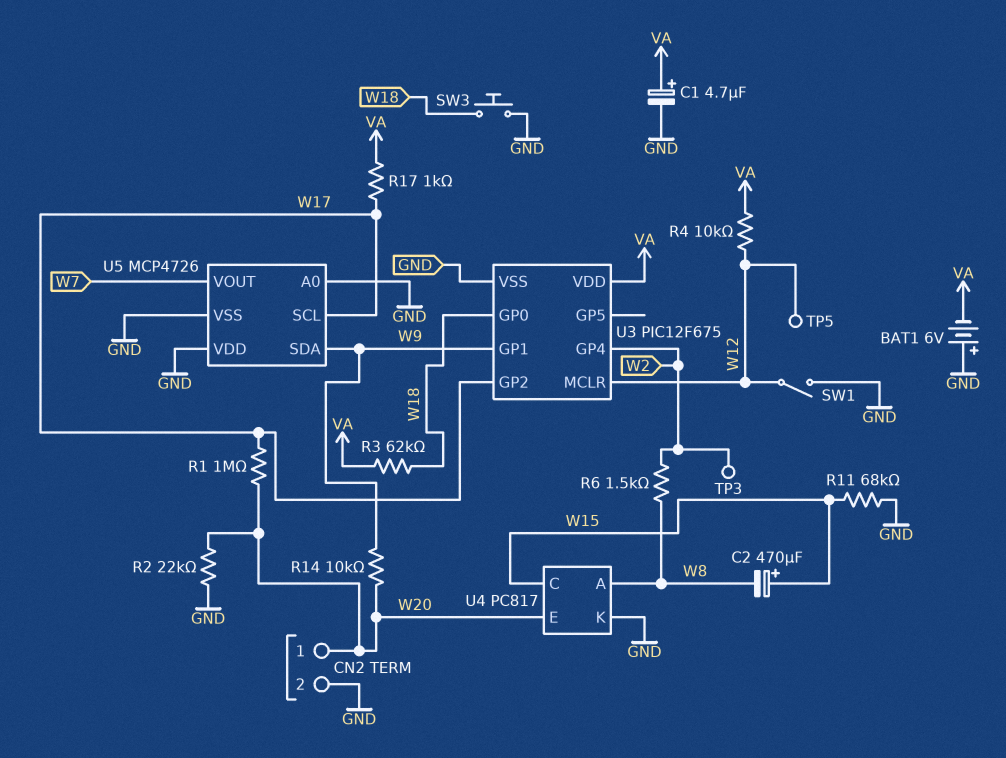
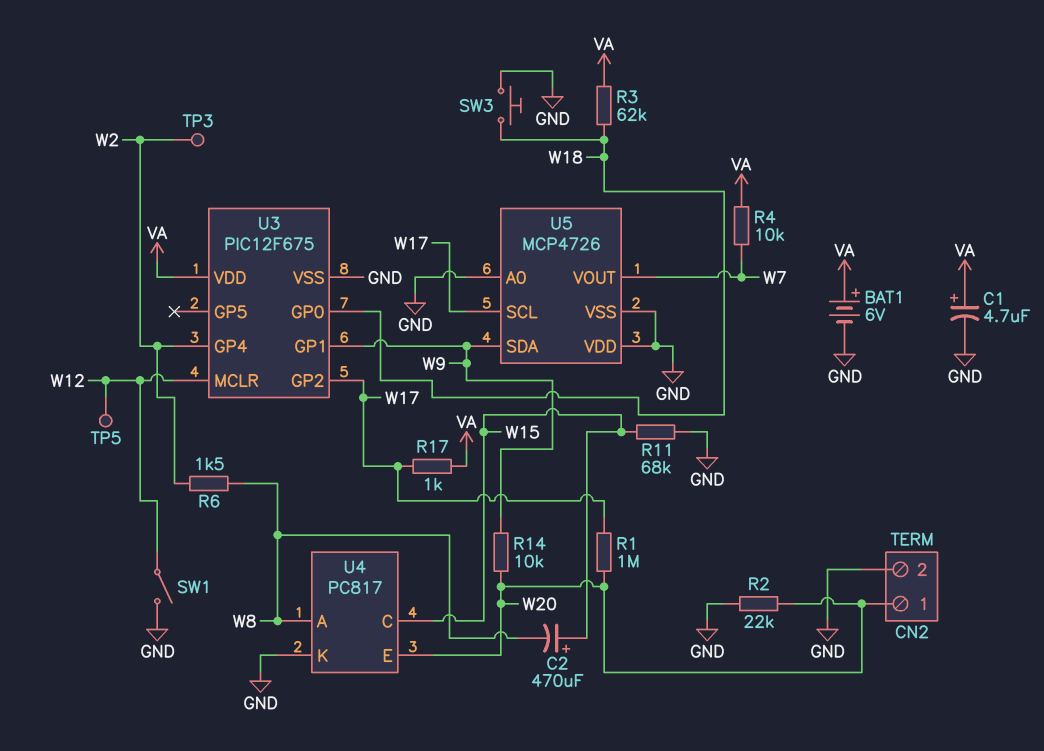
BAT1: 6V (plus GND, minus VA) -> 6V (plus VA, minus GND)
R4: 10k (VA, W12) -> 10k (VA, W7)

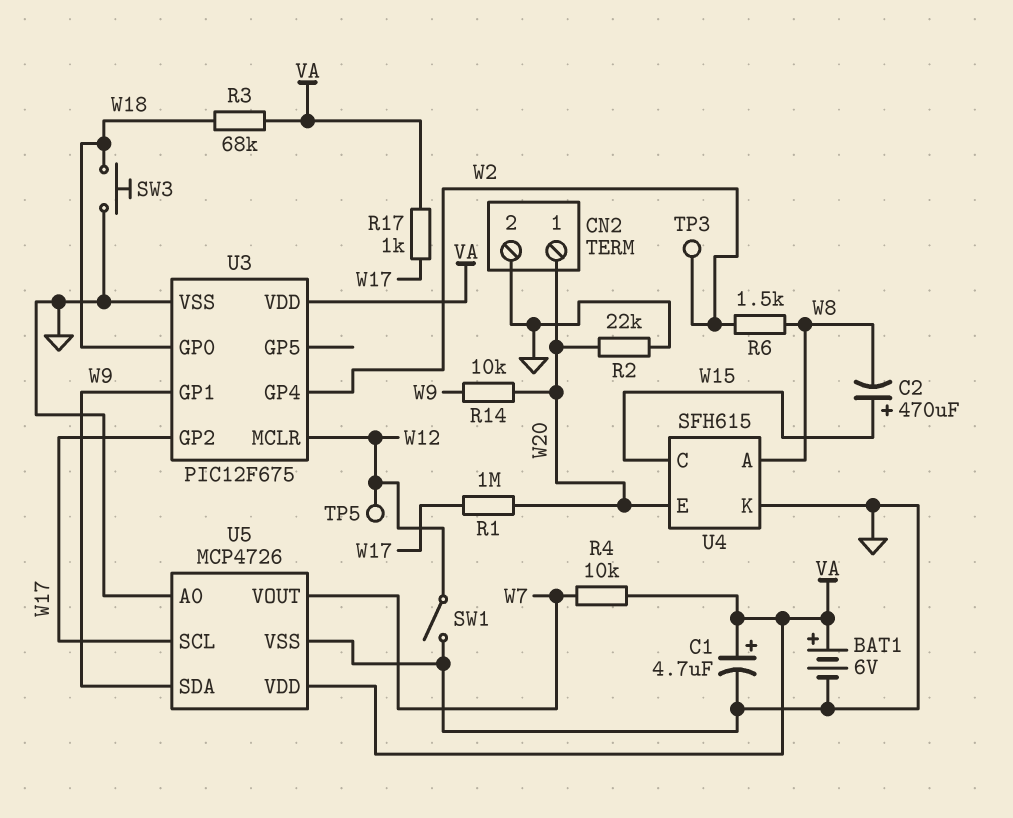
R3: 62k (VA, W18) -> 68k (VA, W18)
R11: 68k (GND, W15) -> none
U4: PC817 -> SFH615
U5 pin VDD: GND -> VA

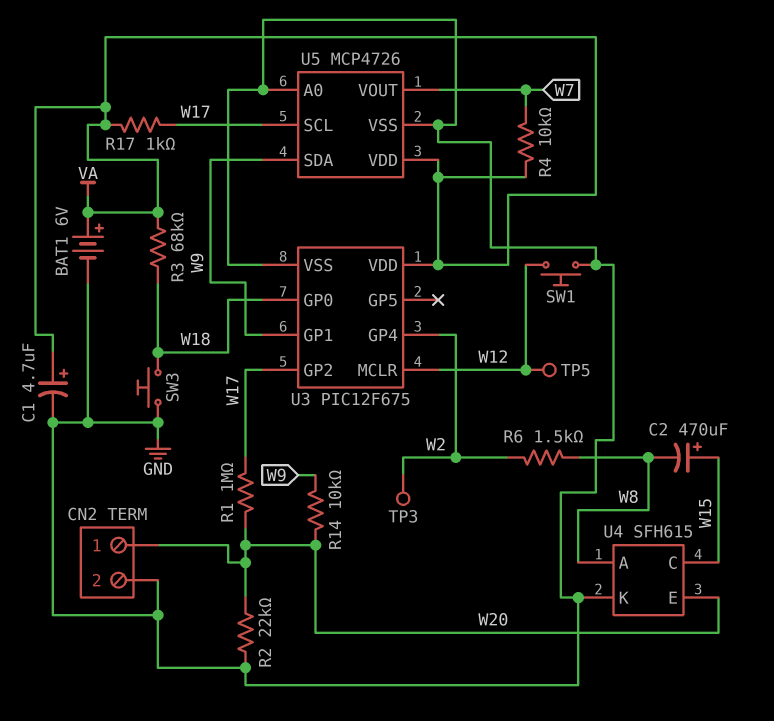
SW1: switch (GND, W12) -> button (GND, W12)

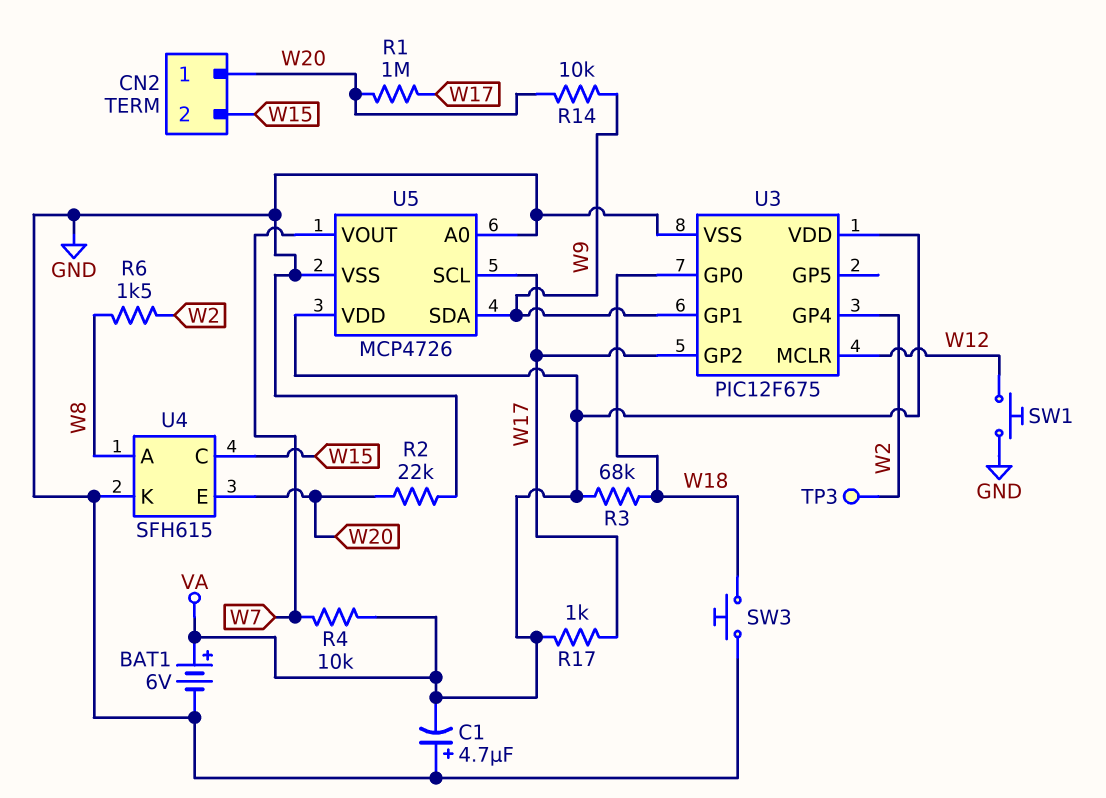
C1: 4.7uF (plus VA, minus GND) -> 4.7uF (plus GND, minus VA)
C2: 470uF (plus W15, minus W8) -> none
CN2 pin 2: GND -> W15
TP5: test point (W12) -> none

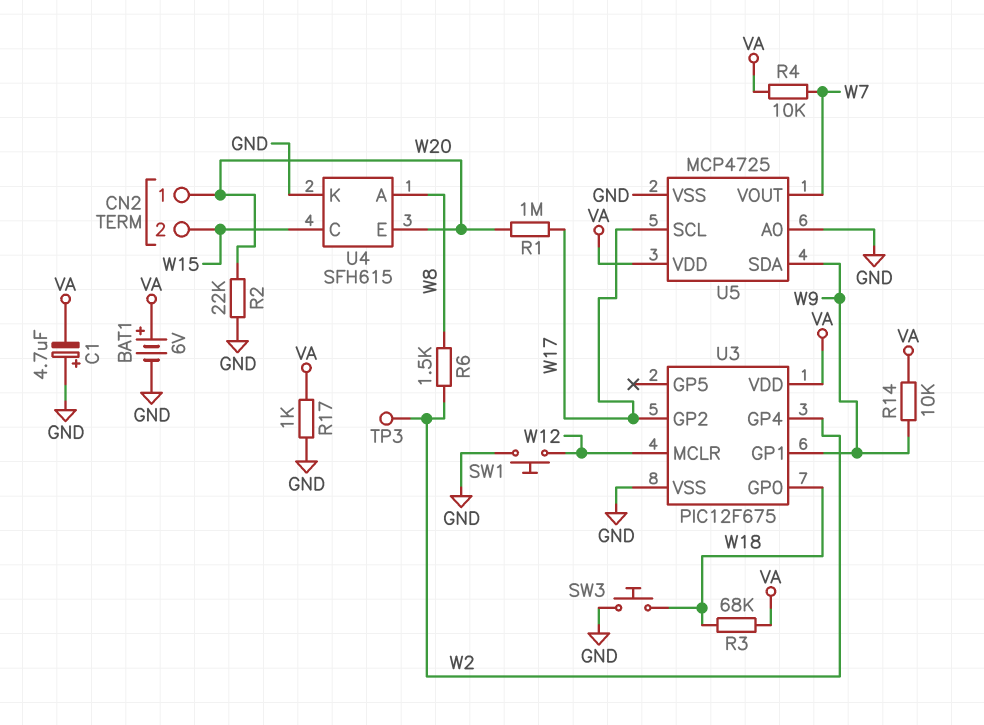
R14: 10k (W9, W20) -> 10k (VA, W9)
R17: 1k (VA, W17) -> 1k (GND, VA)
U5: MCP4726 -> MCP4725

